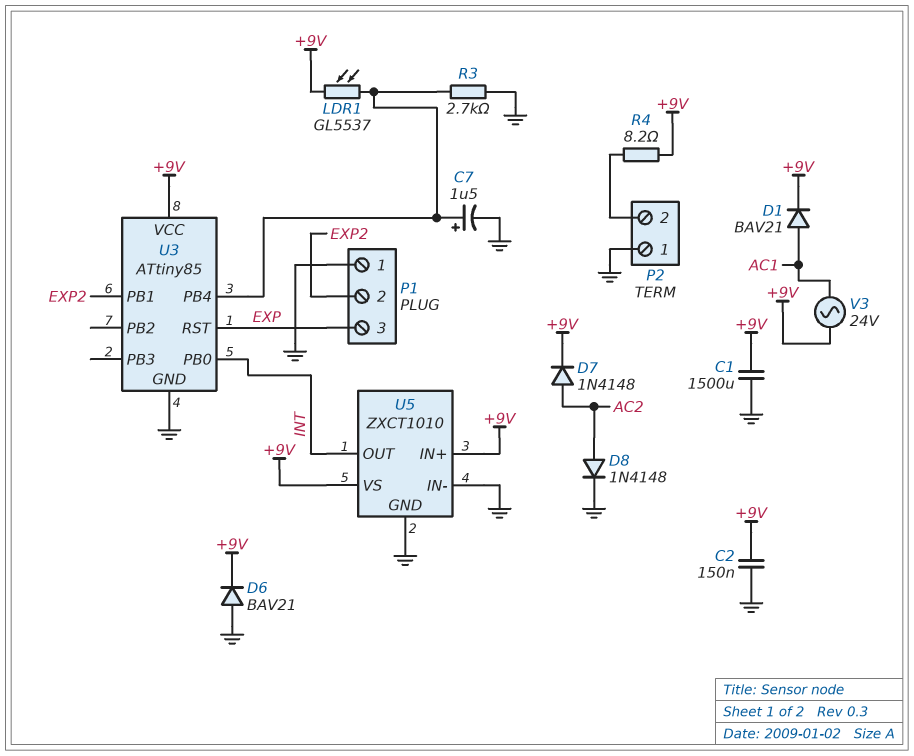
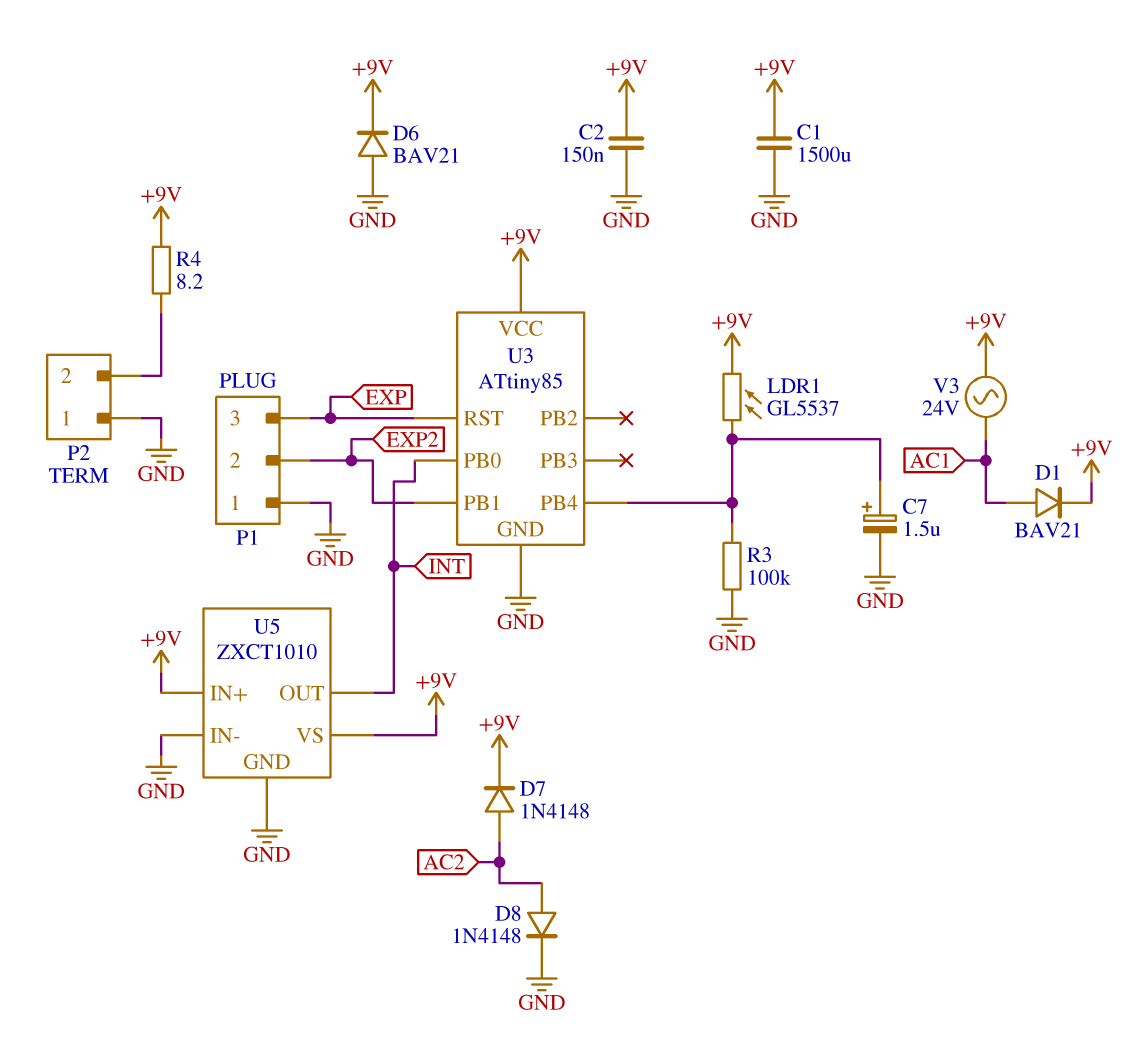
R3: 2.7k (GND, U3/PB4) -> 100k (GND, U3/PB4)

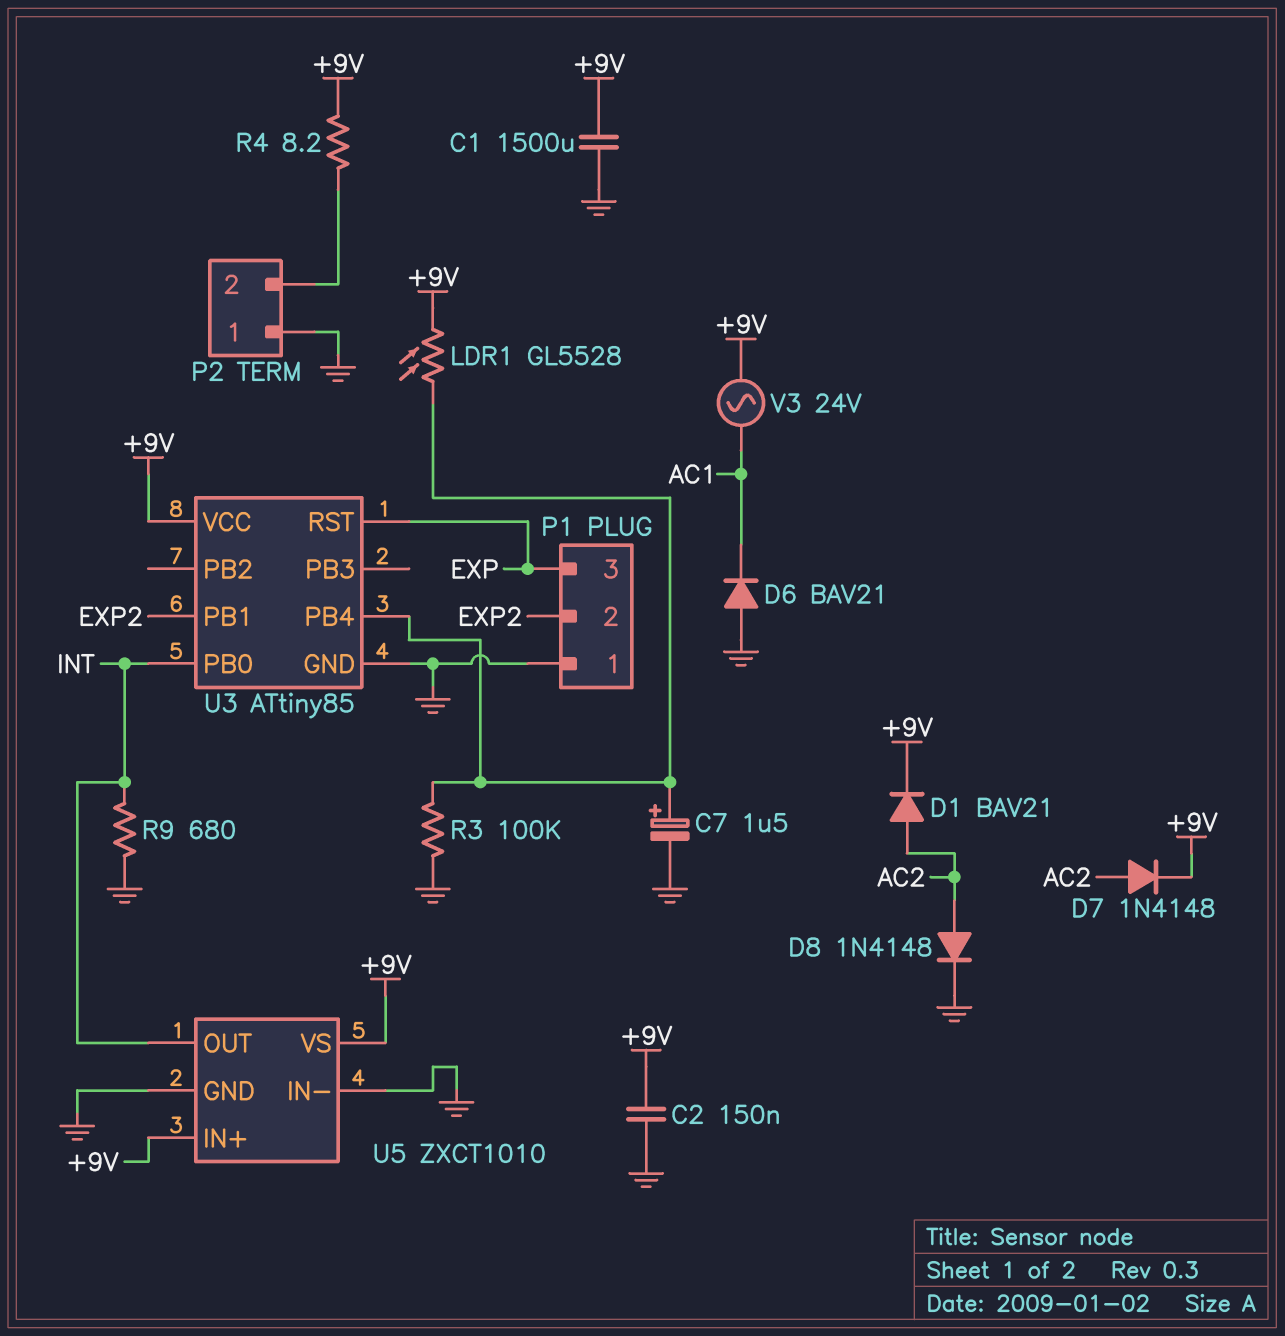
D1: diode BAV21 (A AC1, K +9V) -> diode BAV21 (A AC2, K +9V)
D6: diode BAV21 (A GND, K +9V) -> diode BAV21 (A GND, K AC1)
LDR1: GL5537 (+9V, U3/PB4) -> GL5528 (+9V, U3/PB4)
R9: none -> 680 (GND, INT)

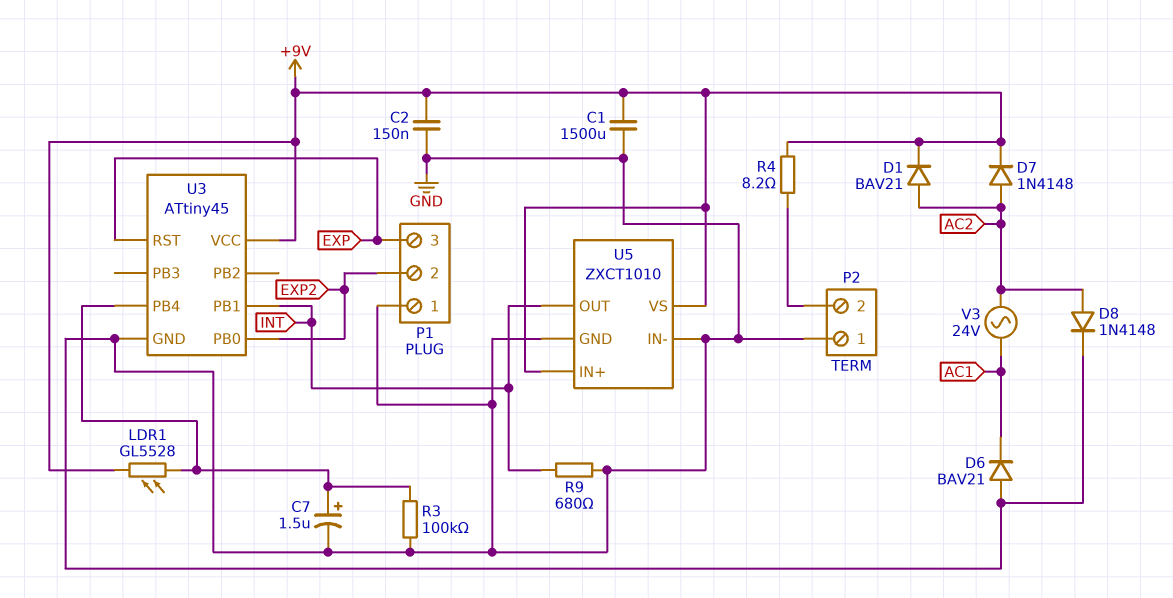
U3: ATtiny85 -> ATtiny45
U3 pin PB0: INT -> EXP2
U3 pin PB1: EXP2 -> INT
V3: AC 24V (+9V, AC1) -> AC 24V (AC1, AC2)

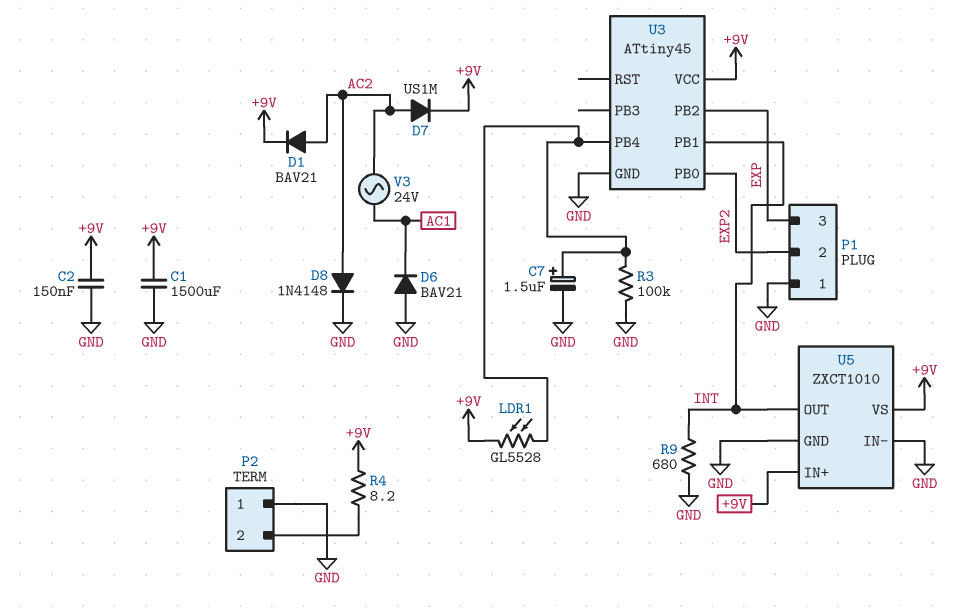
D7: diode 1N4148 (A AC2, K +9V) -> diode US1M (A AC2, K +9V)
U3 pin PB2: none -> EXP
U3 pin RST: EXP -> none

